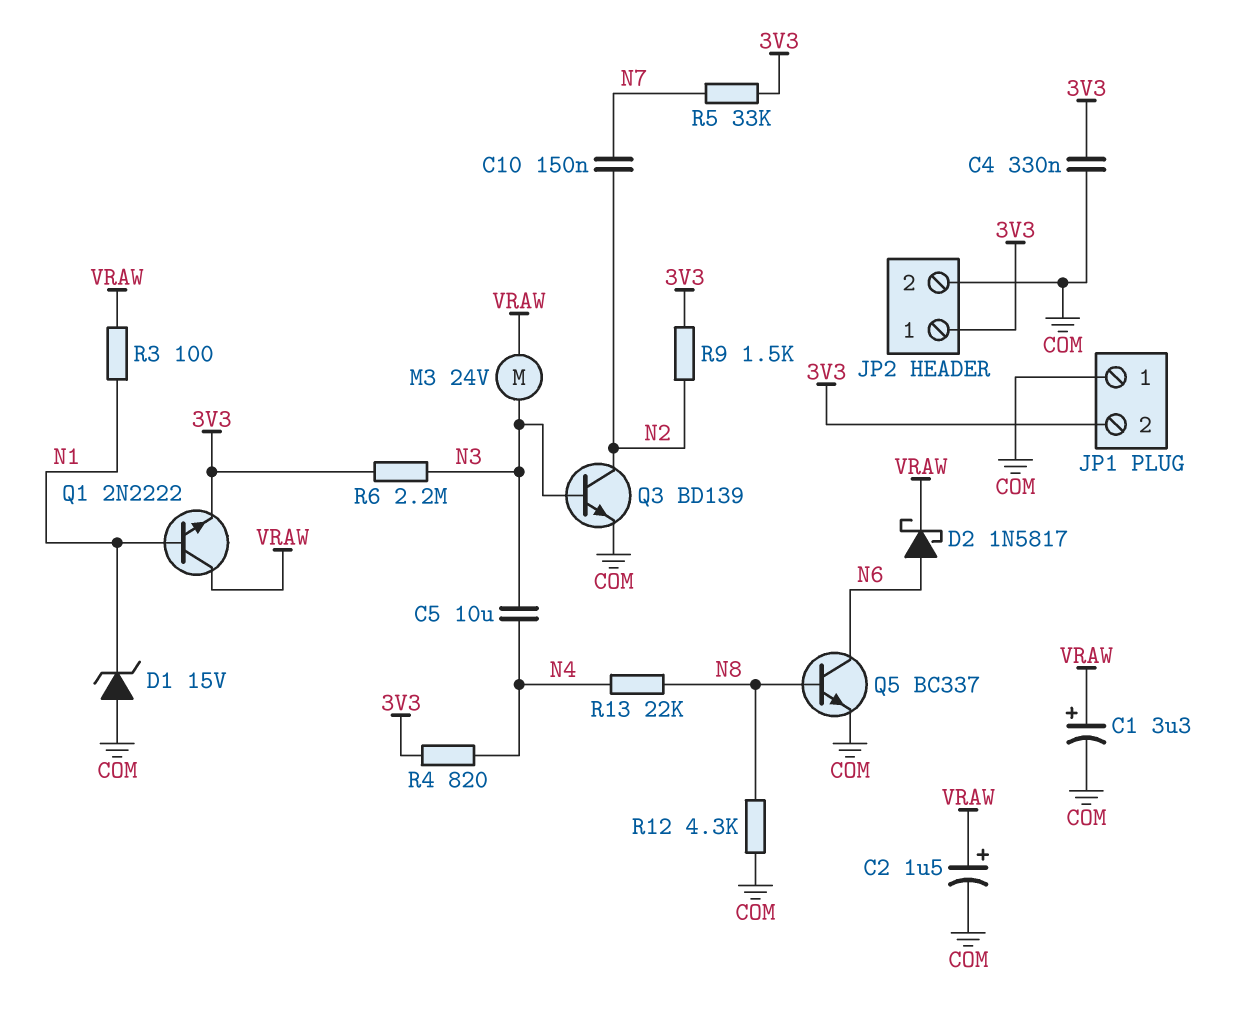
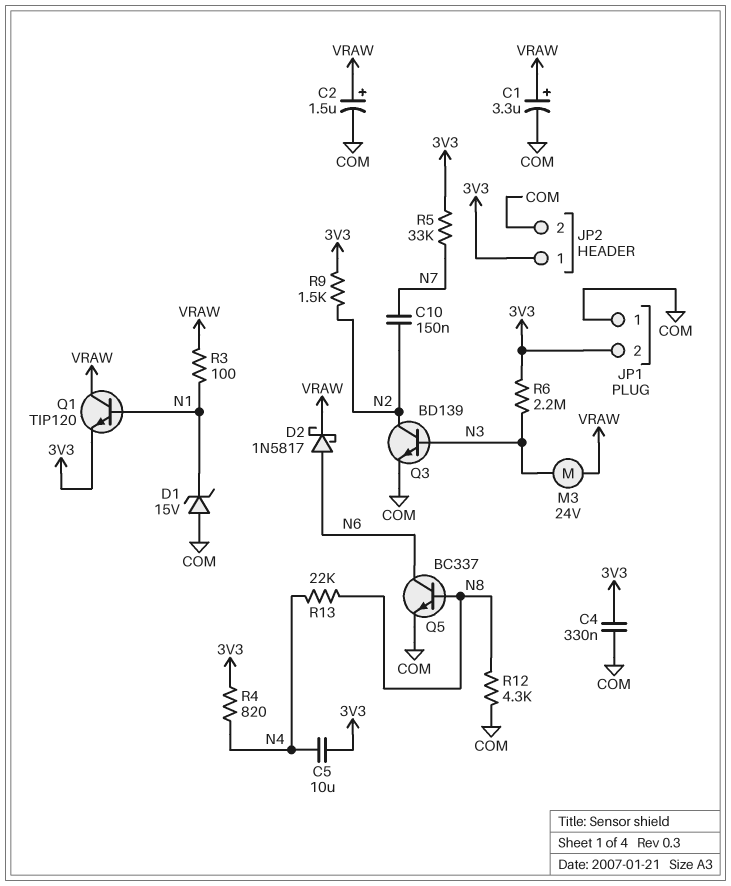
C5: 10uF (N3, N4) -> 10uF (3V3, N4)
Q1: NPN 2N2222 (B N1, C VRAW, E 3V3) -> NPN TIP120 (B N1, C VRAW, E 3V3)

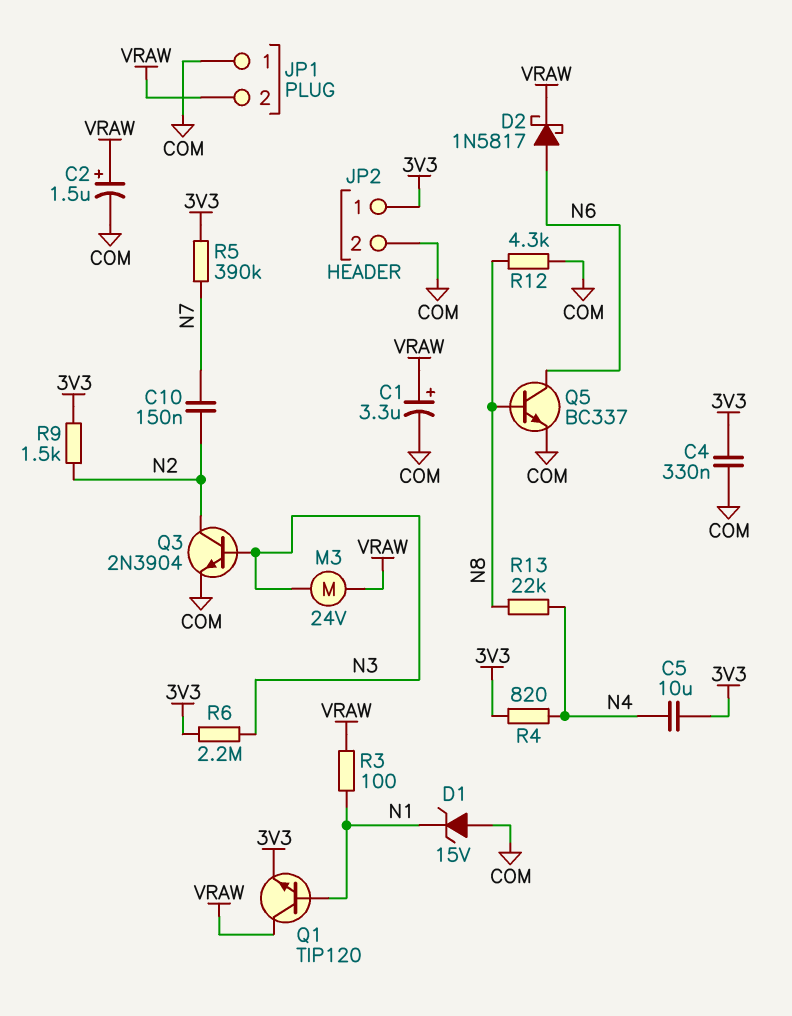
JP1 pin 2: 3V3 -> VRAW
Q3: NPN BD139 (B N3, C N2, E COM) -> NPN 2N3904 (B N3, C N2, E COM)
R5: 33k (3V3, N7) -> 390k (3V3, N7)

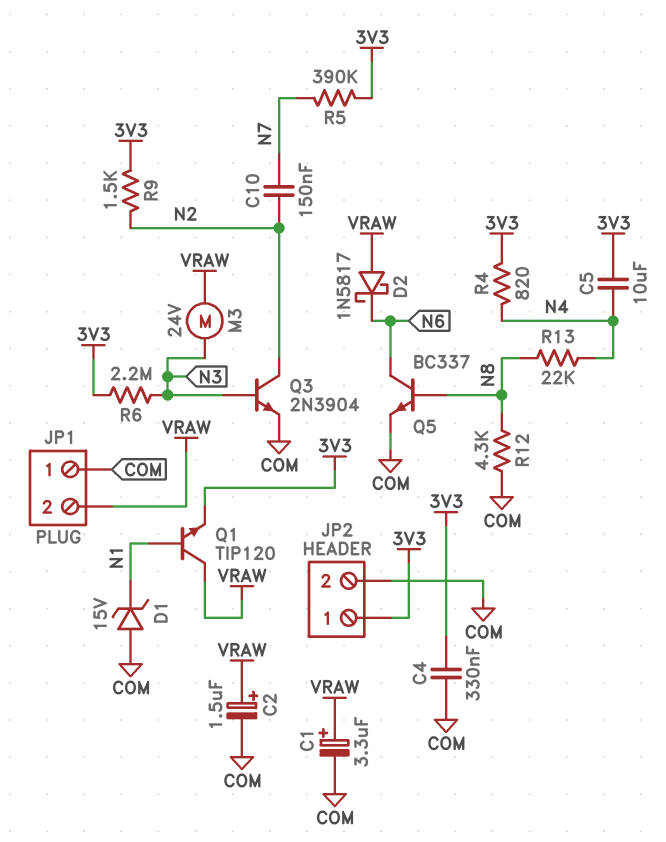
D2: schottky 1N5817 (A N6, K VRAW) -> schottky 1N5817 (A VRAW, K N6)
R3: 100 (N1, VRAW) -> none

